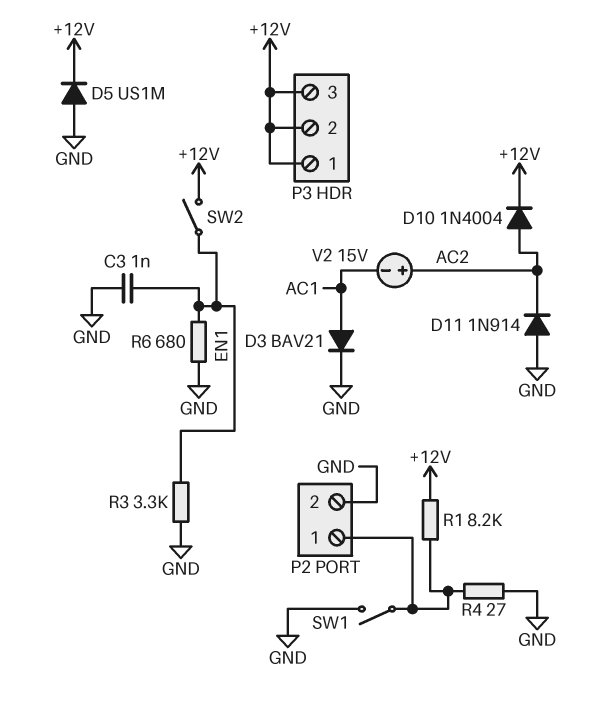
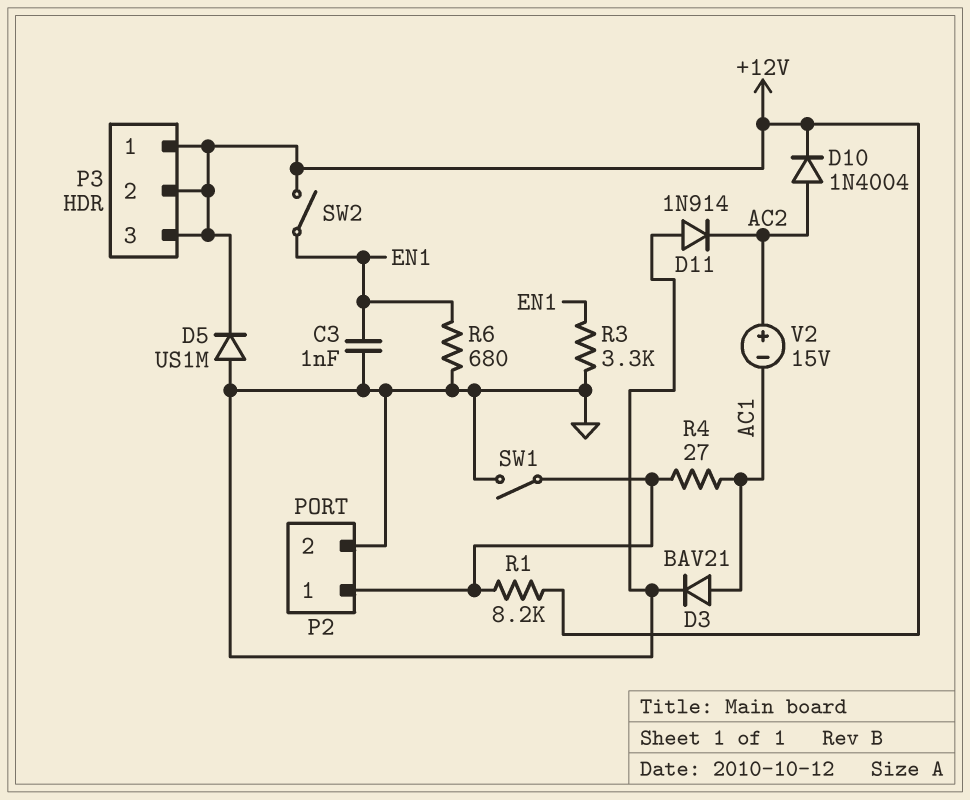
R4: 27 (GND, P2/1) -> 27 (AC1, P2/1)

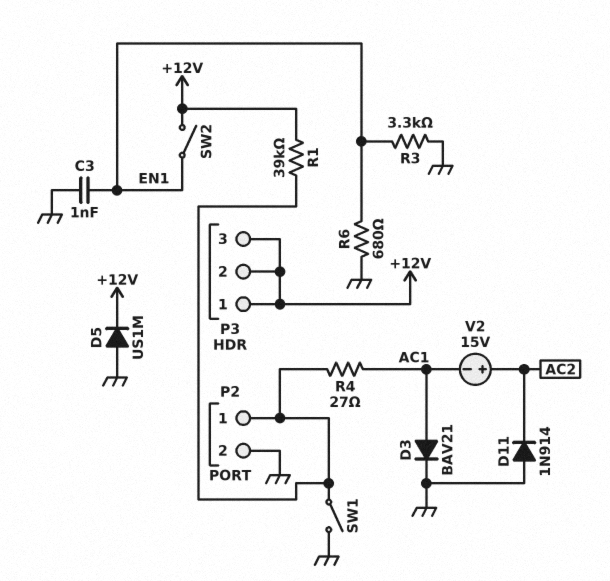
D10: diode 1N4004 (A AC2, K +12V) -> none
R1: 8.2k (+12V, P2/1) -> 39k (+12V, P2/1)

